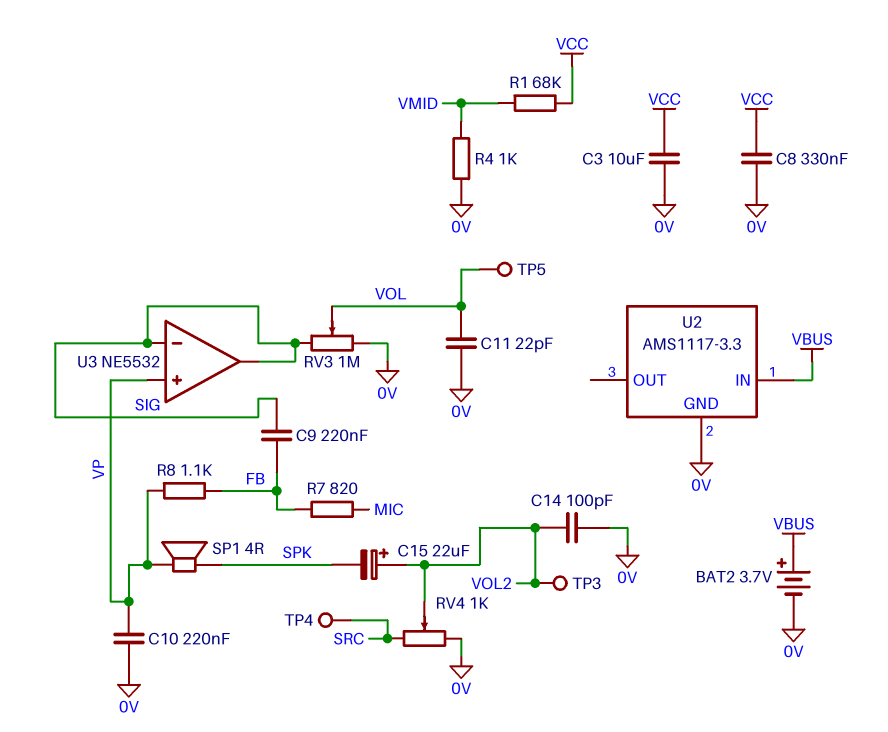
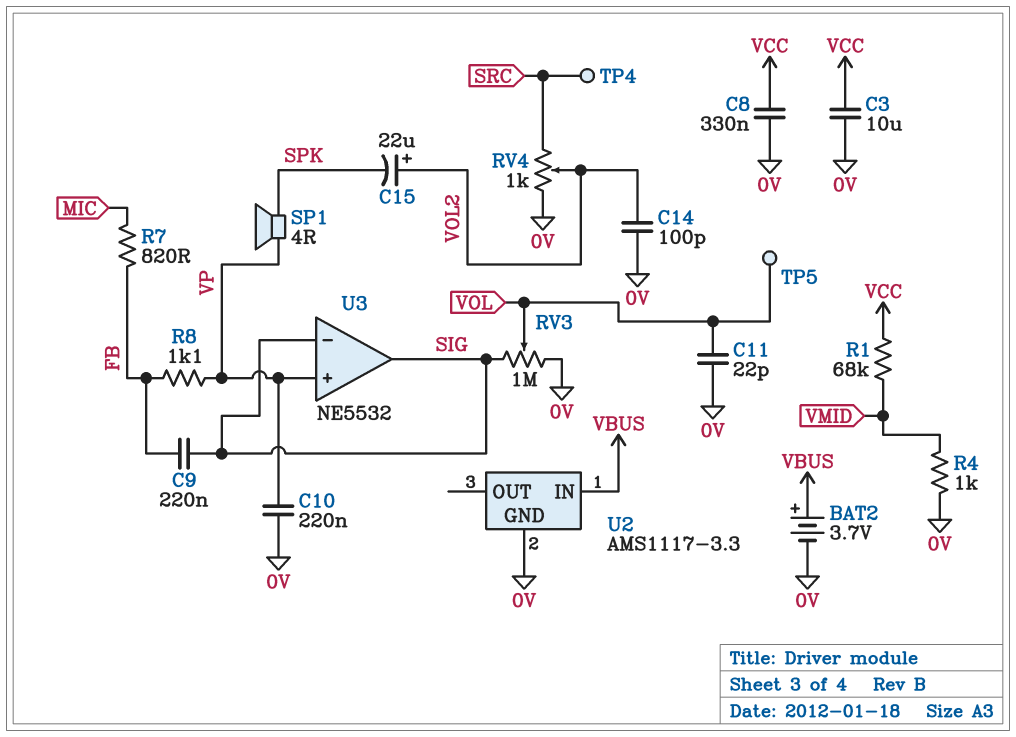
TP3: test point (VOL2) -> none

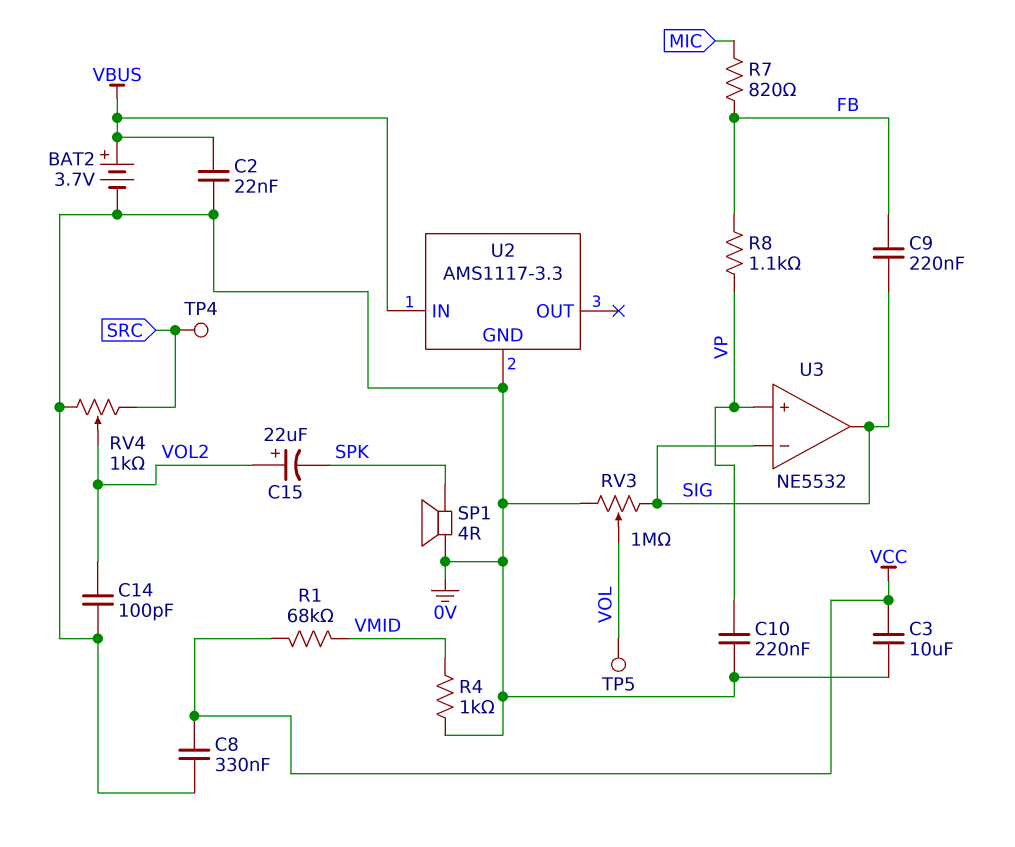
C2: none -> 22nF (0V, VBUS)
C11: 22pF (0V, VOL) -> none
SP1: speaker 4R (SPK, VP) -> speaker 4R (0V, SPK)

